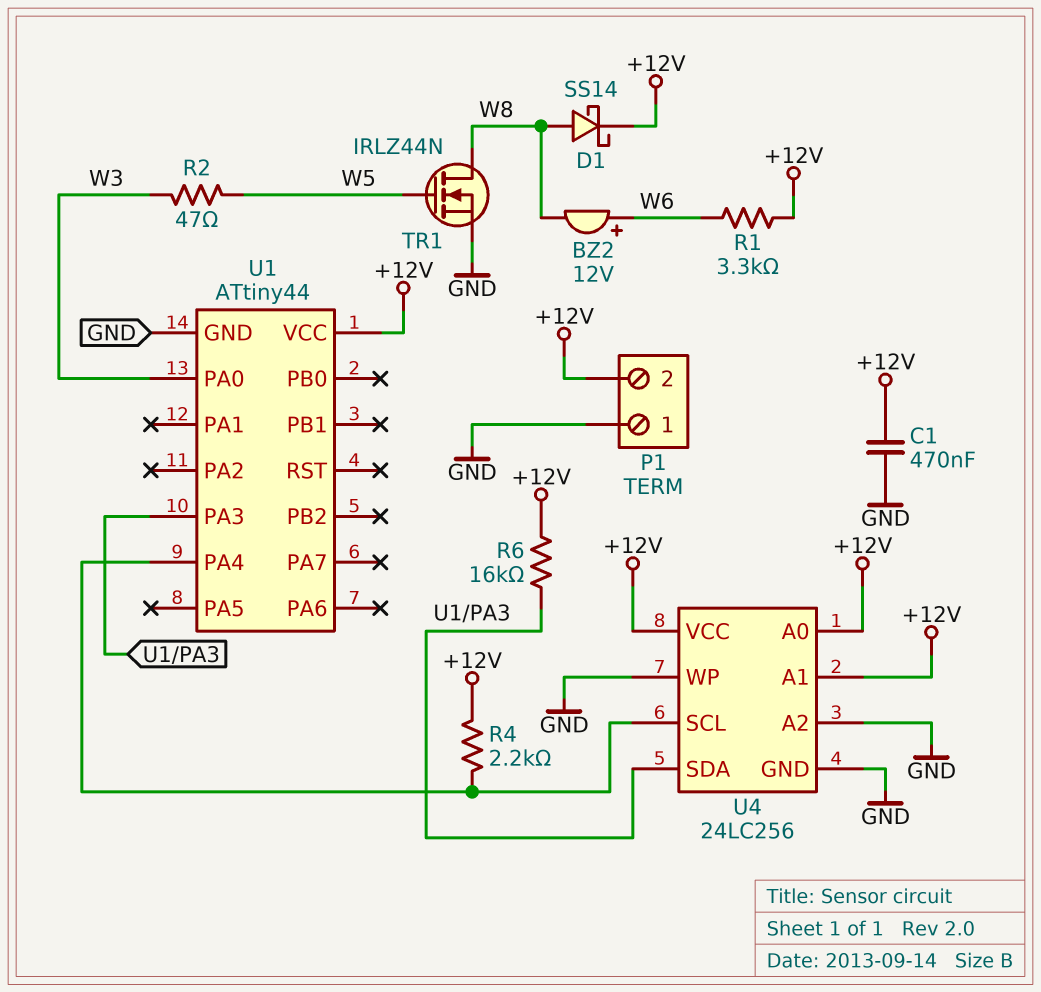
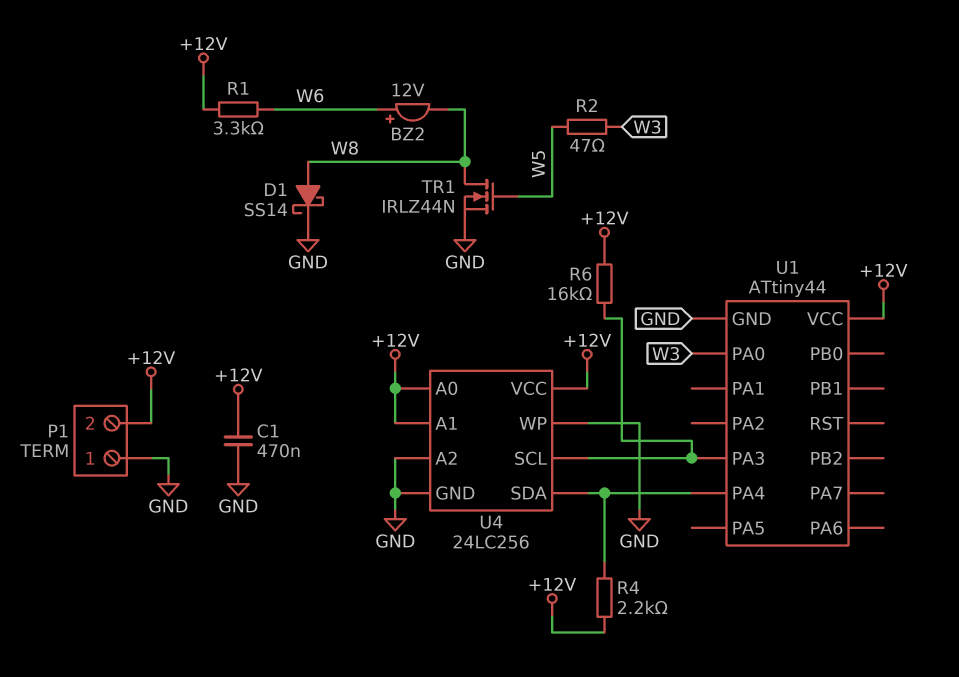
D1: schottky SS14 (A W8, K +12V) -> schottky SS14 (A W8, K GND)
U4 pin SCL: U1/PA4 -> U1/PA3
U4 pin SDA: U1/PA3 -> U1/PA4

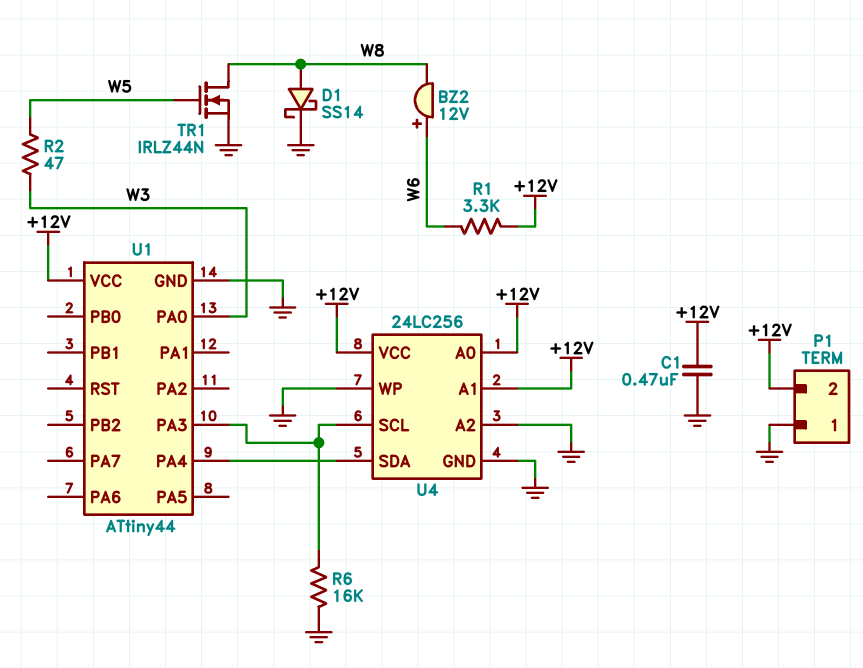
R4: 2.2k (+12V, U1/PA4) -> none
R6: 16k (+12V, U1/PA3) -> 16k (GND, U1/PA3)

